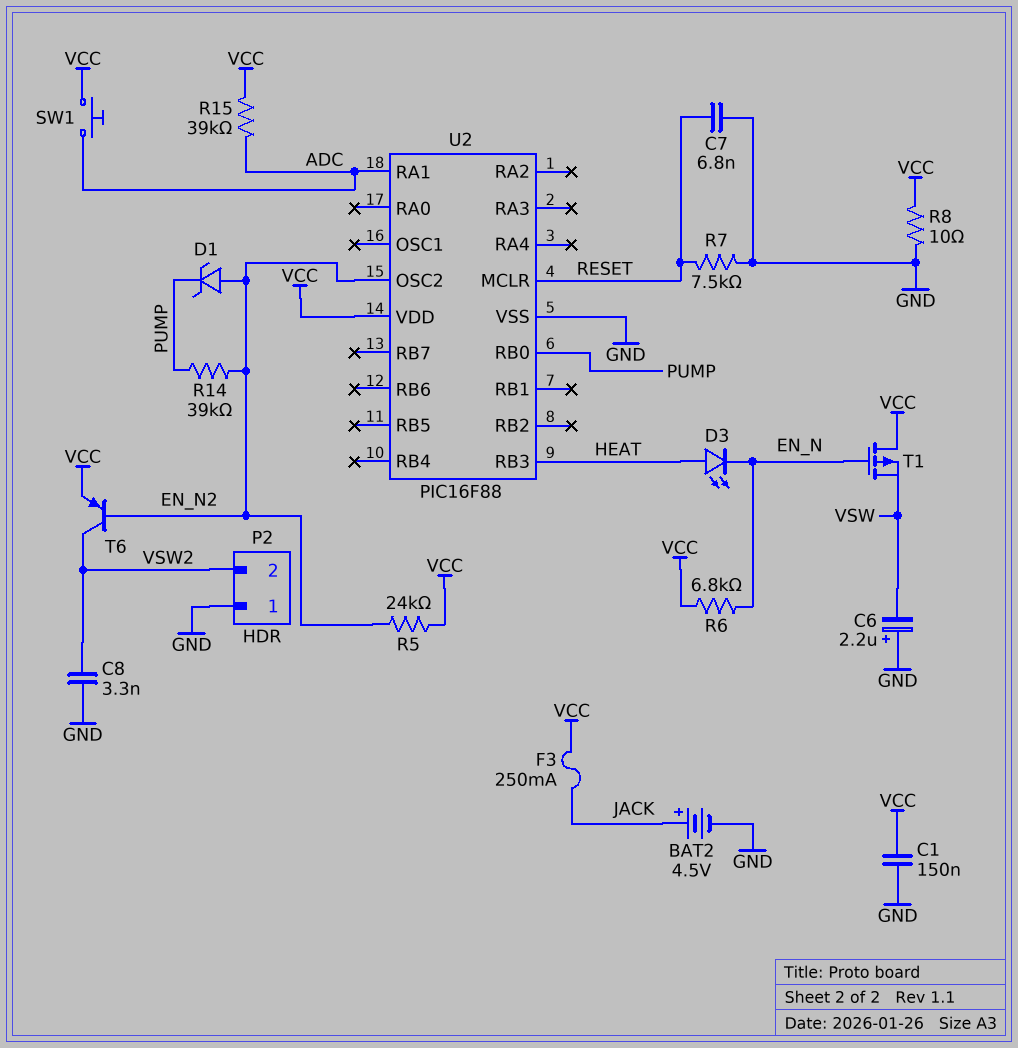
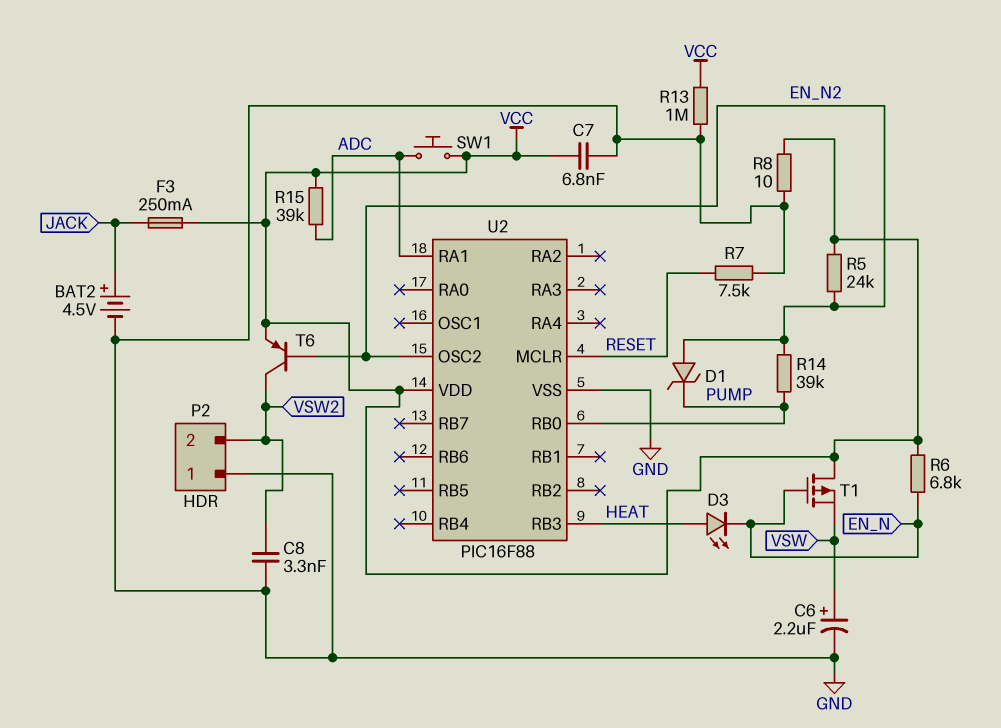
C1: 150nF (GND, VCC) -> none
C6: 2.2uF (plus GND, minus VSW) -> 2.2uF (plus VSW, minus GND)
C7: 6.8nF (GND, RESET) -> 6.8nF (GND, VCC)
R13: none -> 1M (GND, VCC)

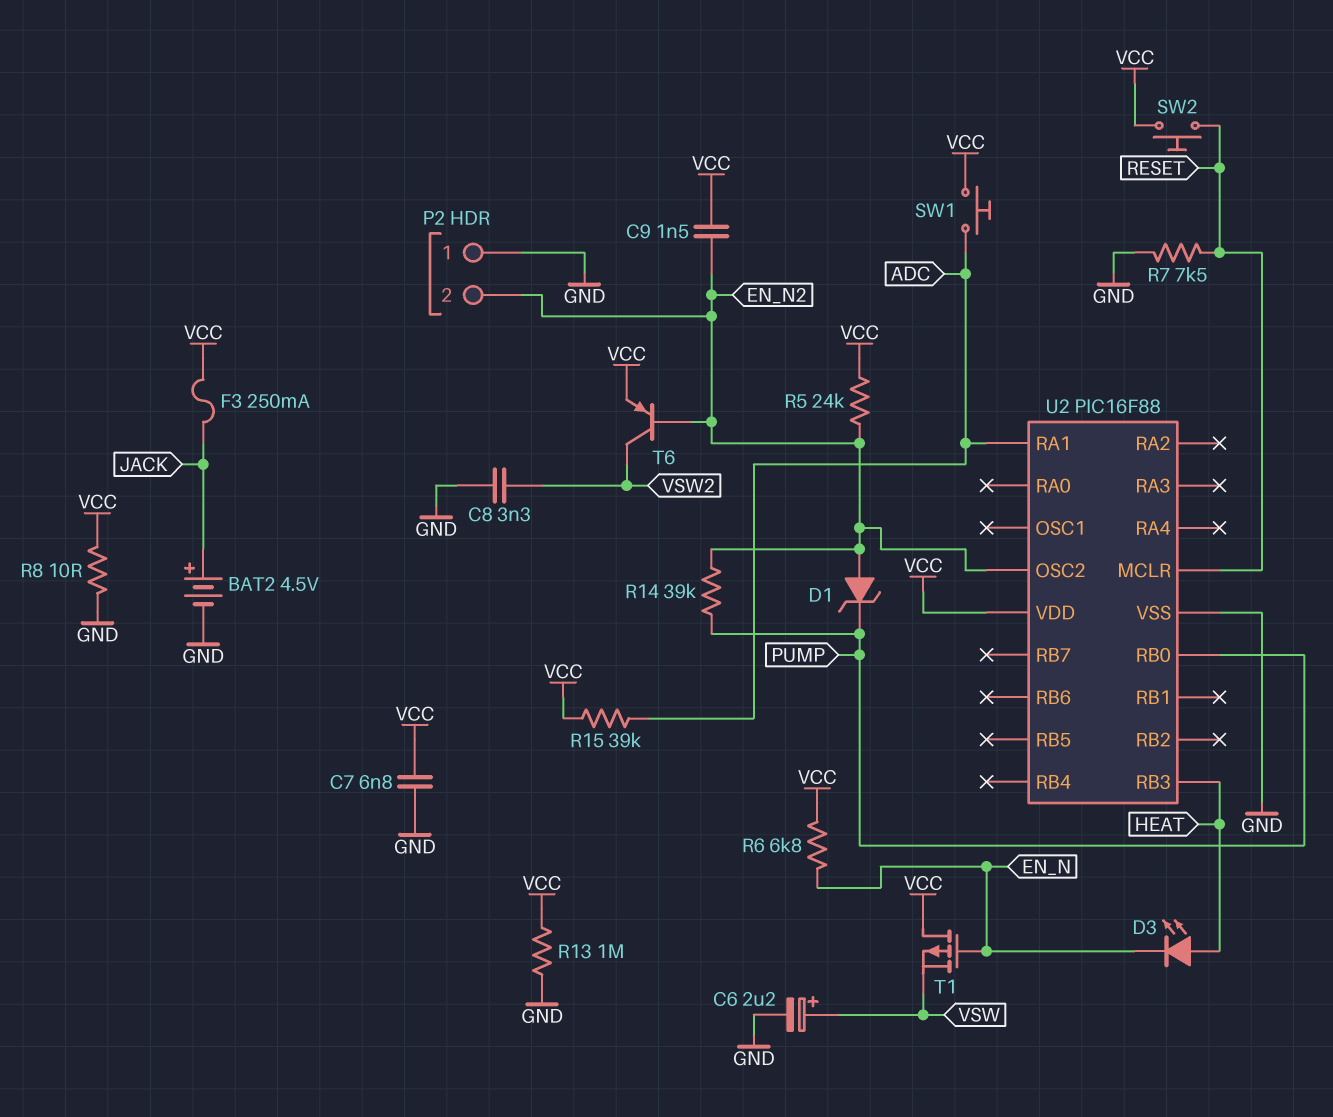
C9: none -> 1.5nF (EN_N2, VCC)
P2 pin 2: VSW2 -> EN_N2
SW2: none -> button (RESET, VCC)

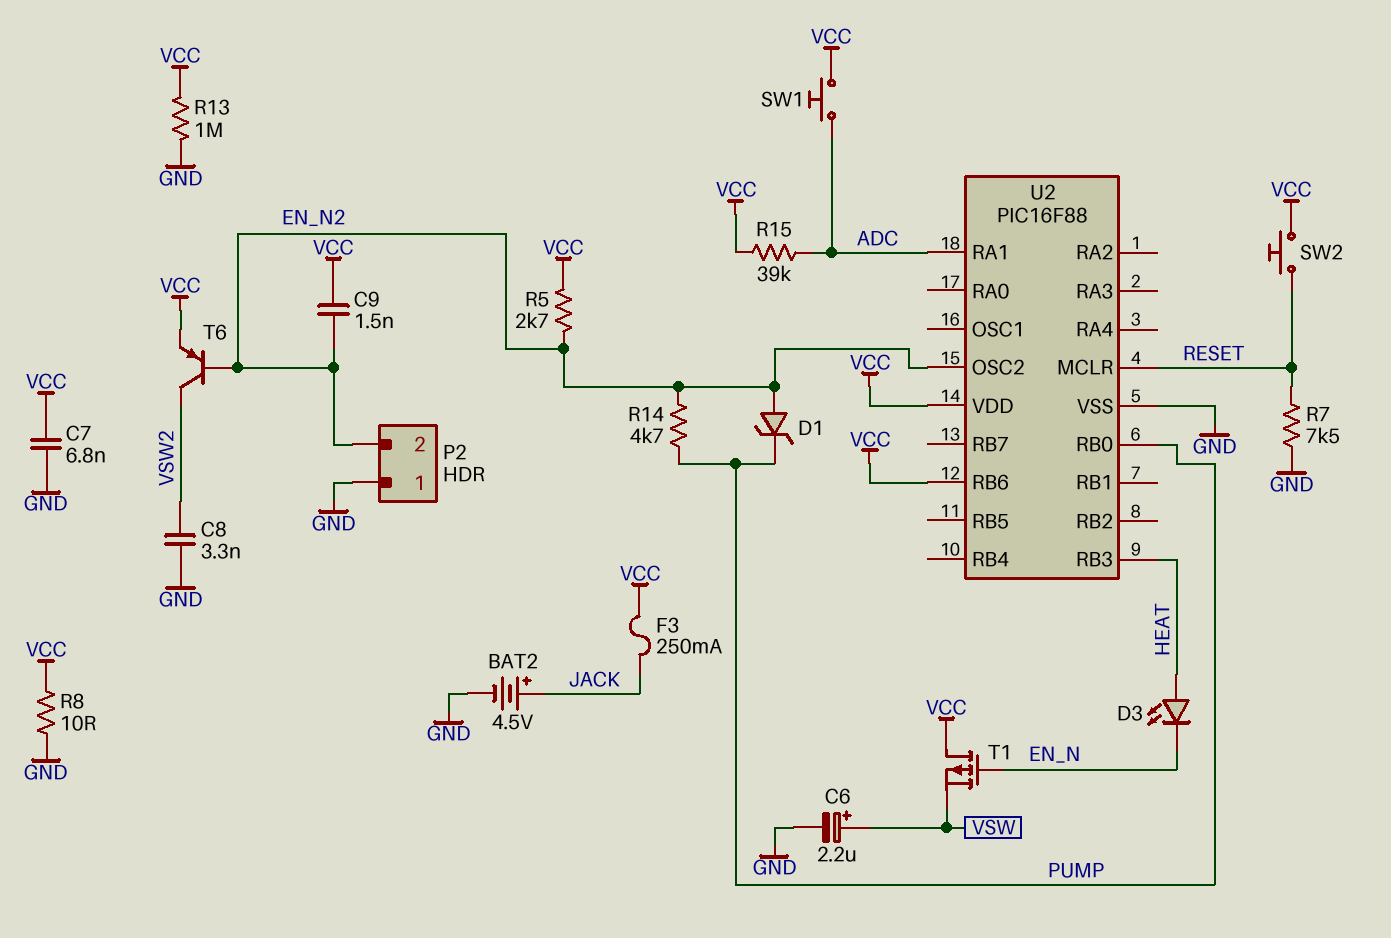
R5: 24k (EN_N2, VCC) -> 2.7k (EN_N2, VCC)
R6: 6.8k (EN_N, VCC) -> none
R14: 39k (EN_N2, PUMP) -> 4.7k (EN_N2, PUMP)
U2 pin RB6: none -> VCC

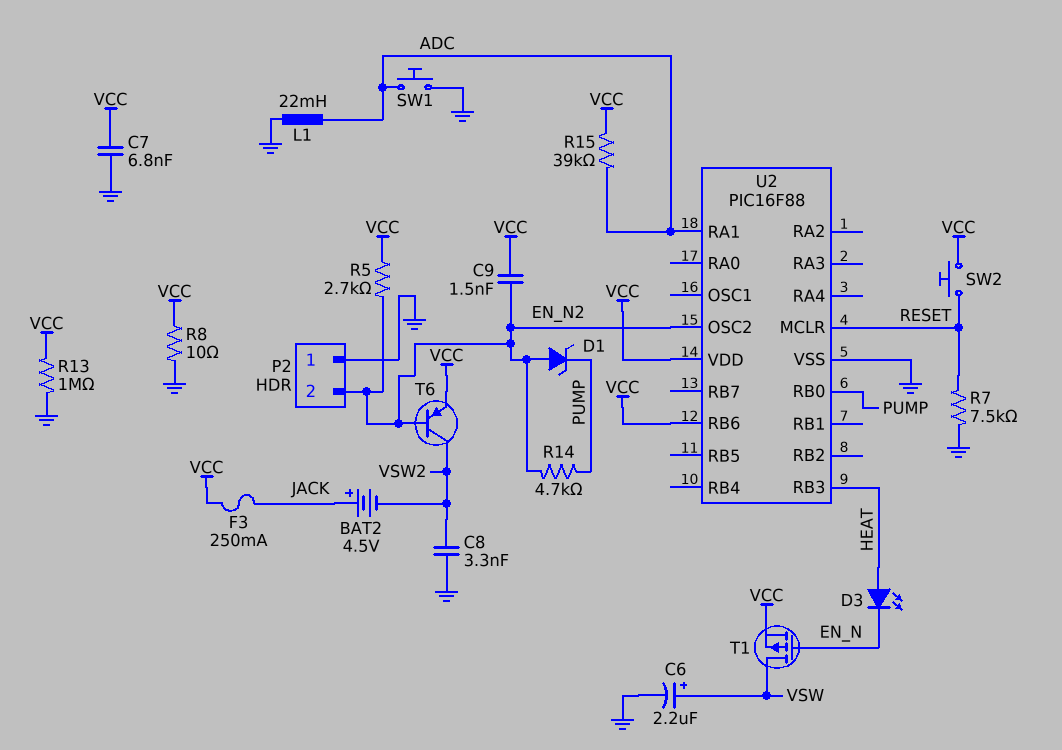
BAT2: 4.5V (plus JACK, minus GND) -> 4.5V (plus JACK, minus VSW2)
L1: none -> 22mH (ADC, GND)
SW1: button (ADC, VCC) -> button (ADC, GND)
T1: PMOS (G EN_N, D VCC, S VSW) -> PMOS (G EN_N, D VSW, S VCC)

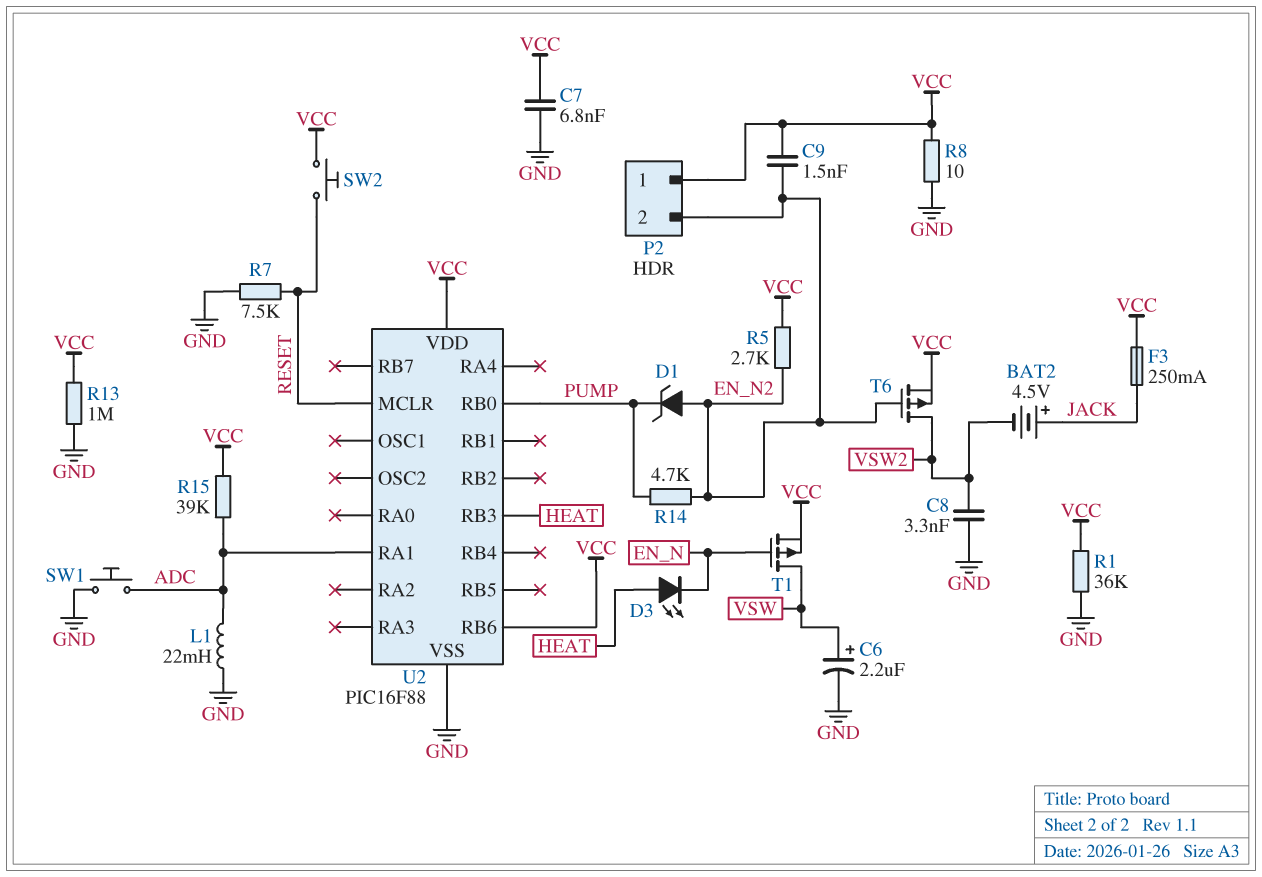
P2 pin 1: GND -> VCC
R1: none -> 36k (GND, VCC)
T6: PNP (B EN_N2, C VSW2, E VCC) -> PMOS (G EN_N2, D VSW2, S VCC)
U2 pin OSC2: EN_N2 -> none

